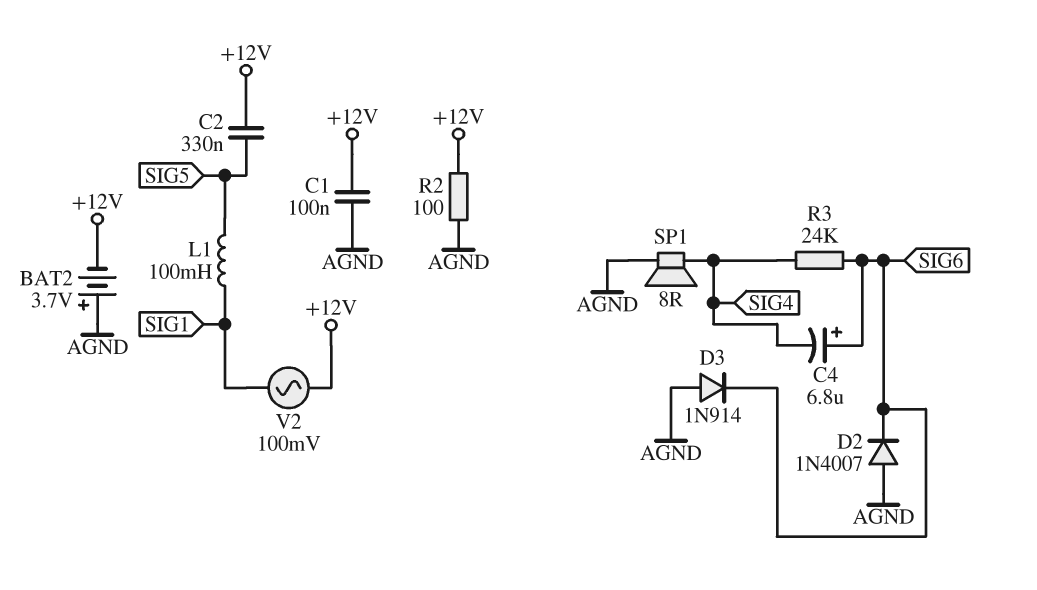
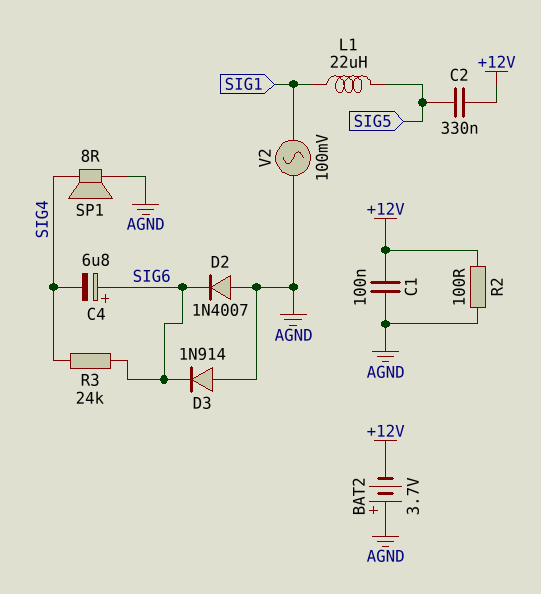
L1: 100mH (SIG1, SIG5) -> 22uH (SIG1, SIG5)
V2: AC 100mV (+12V, SIG1) -> AC 100mV (AGND, SIG1)

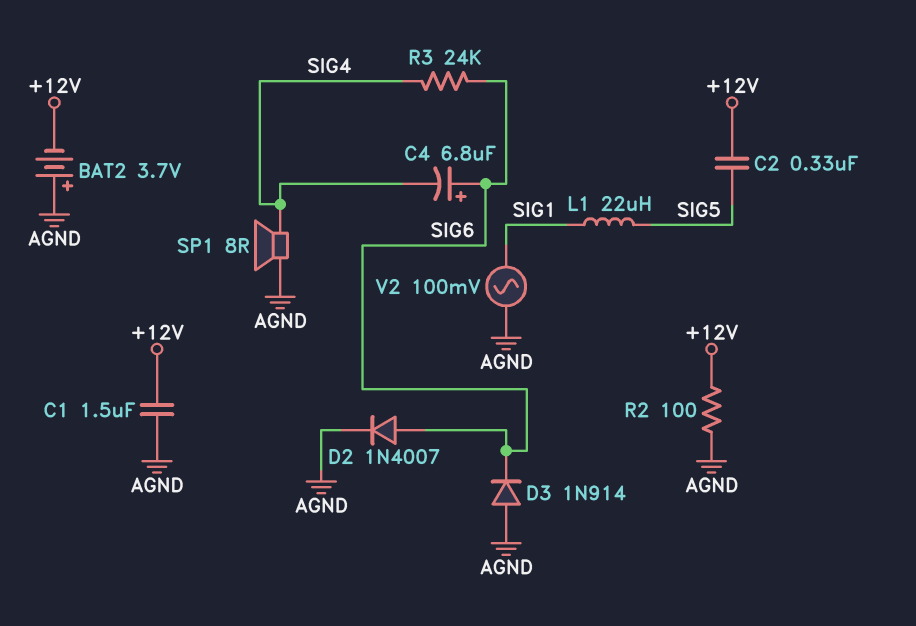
C1: 100nF (+12V, AGND) -> 1.5uF (+12V, AGND)
D2: diode 1N4007 (A AGND, K SIG6) -> diode 1N4007 (A SIG6, K AGND)

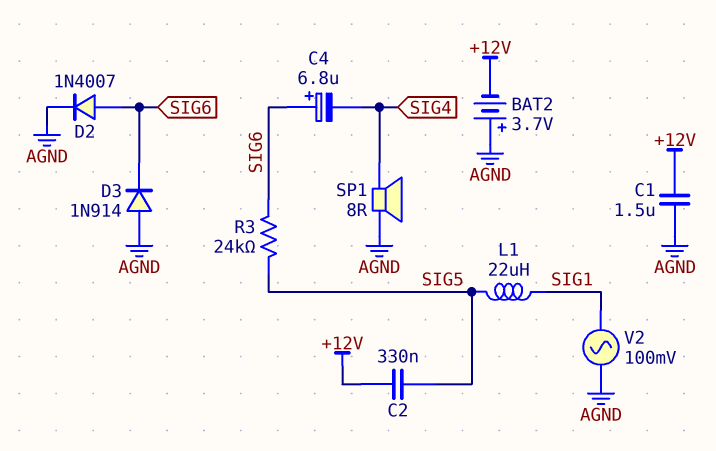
R2: 100 (+12V, AGND) -> none
R3: 24k (SIG4, SIG6) -> 24k (SIG5, SIG6)

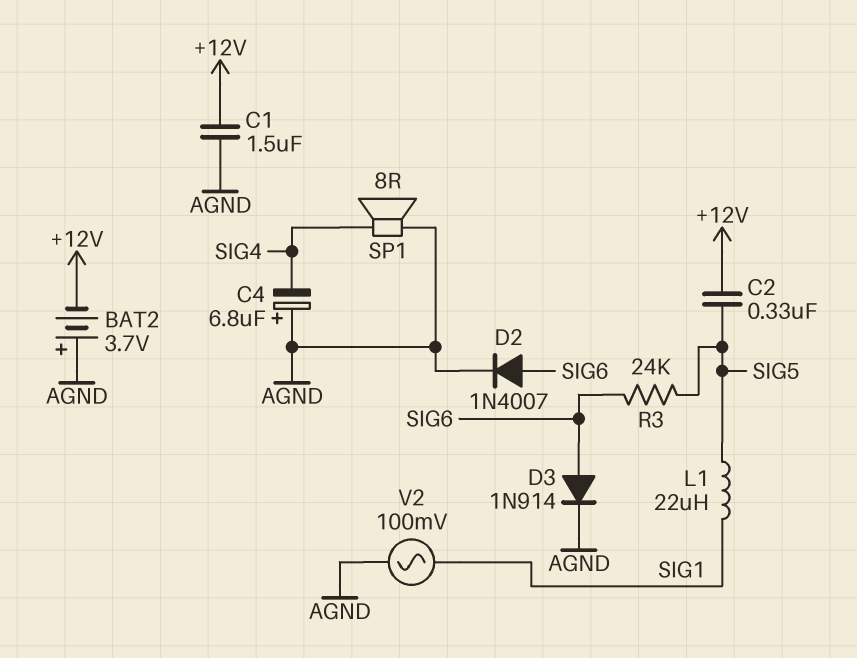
C4: 6.8uF (plus SIG6, minus SIG4) -> 6.8uF (plus AGND, minus SIG4)
D3: diode 1N914 (A AGND, K SIG6) -> diode 1N914 (A SIG6, K AGND)

